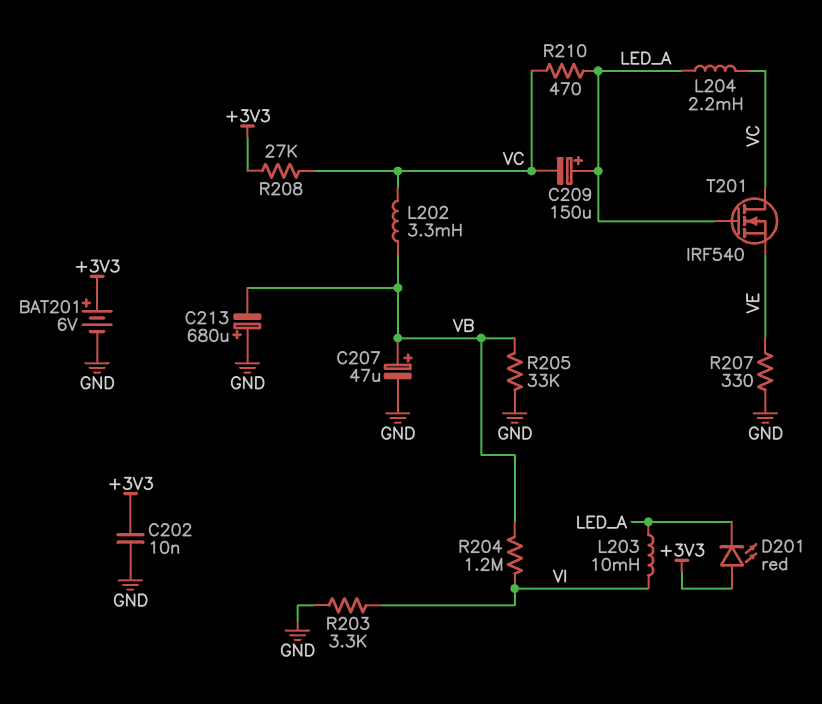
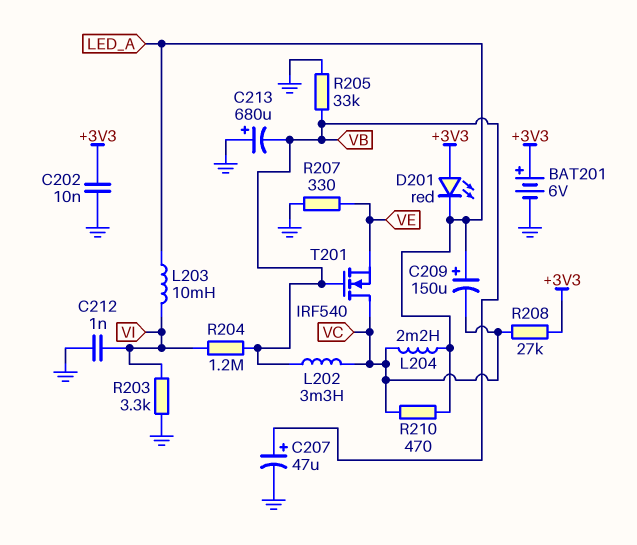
C212: none -> 1nF (GND, VI)
T201: NMOS IRF540 (G LED_A, D VC, S VE) -> NMOS IRF540 (G VB, D VC, S VE)

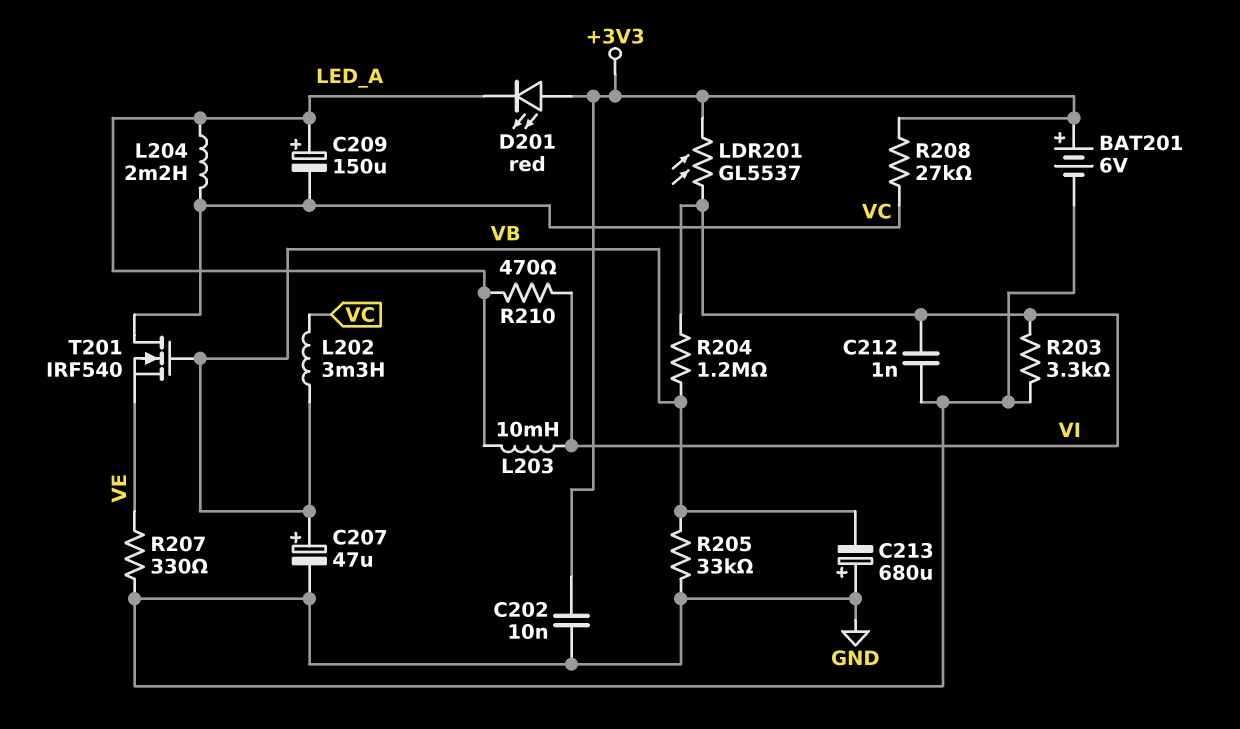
LDR201: none -> GL5537 (+3V3, VI)
R210: 470 (LED_A, VC) -> 470 (LED_A, VI)

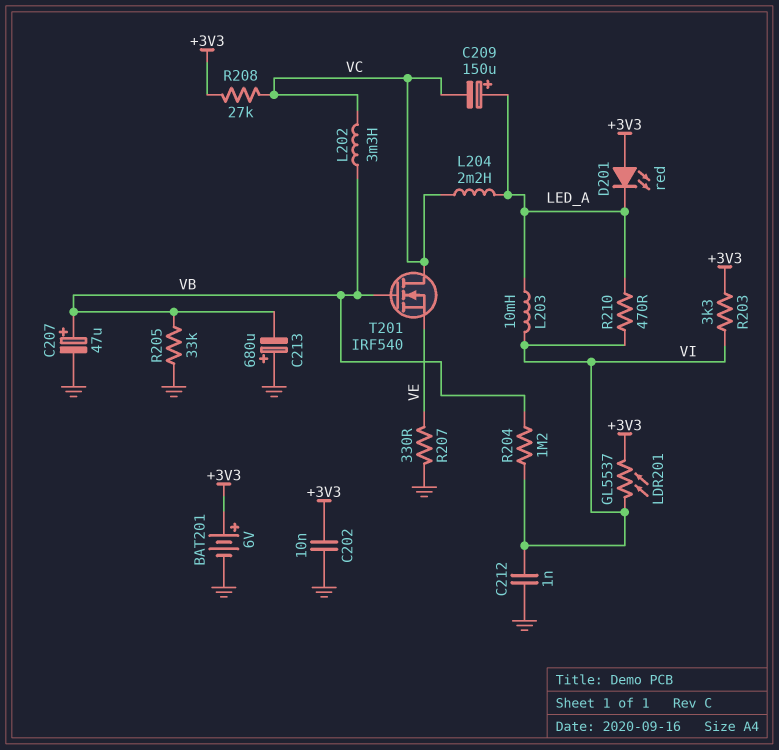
R203: 3.3k (GND, VI) -> 3.3k (+3V3, VI)

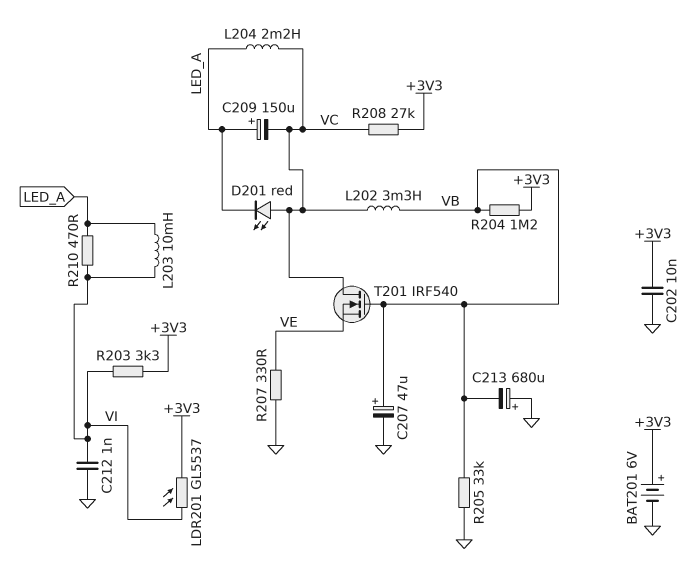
D201: LED red (A +3V3, K LED_A) -> LED red (A VC, K LED_A)
R204: 1.2M (VB, VI) -> 1.2M (+3V3, VB)

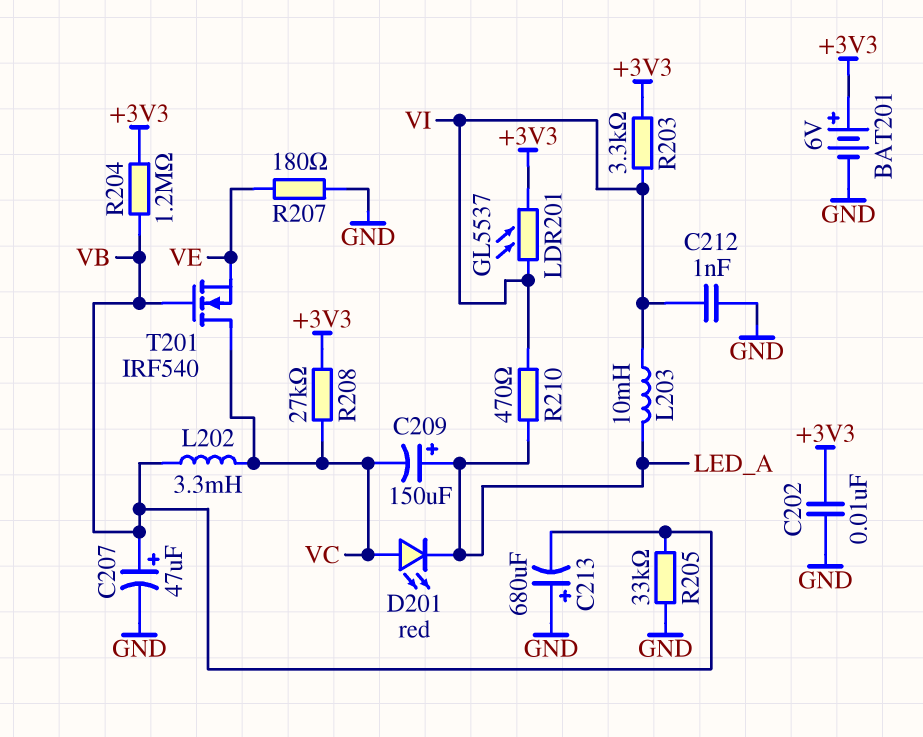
L204: 2.2mH (LED_A, VC) -> none
R207: 330 (GND, VE) -> 180 (GND, VE)

